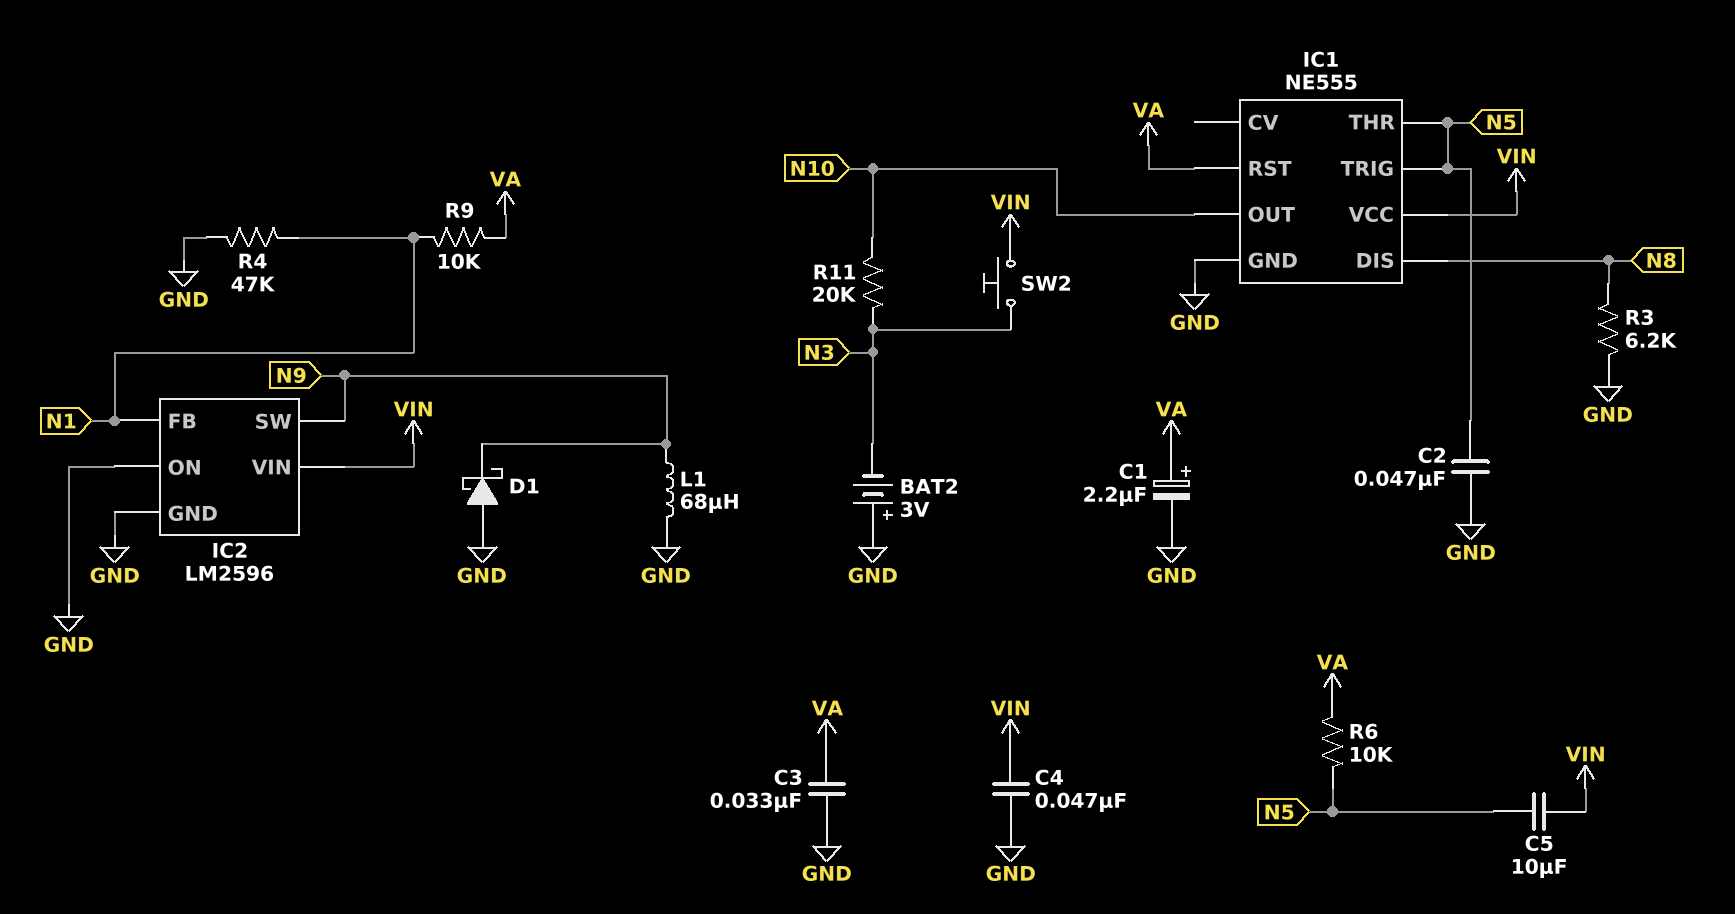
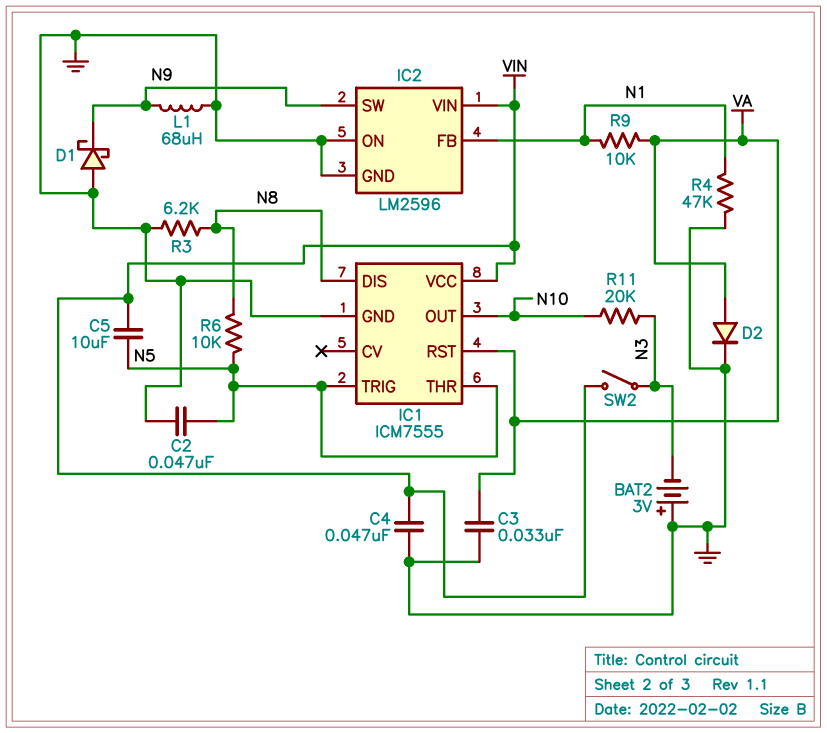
C1: 2.2uF (plus VA, minus GND) -> none
D2: none -> diode (A VA, K GND)
IC1: NE555 -> ICM7555
R6: 10k (N5, VA) -> 10k (N5, N8)
SW2: button (N3, VIN) -> switch (N3, VIN)

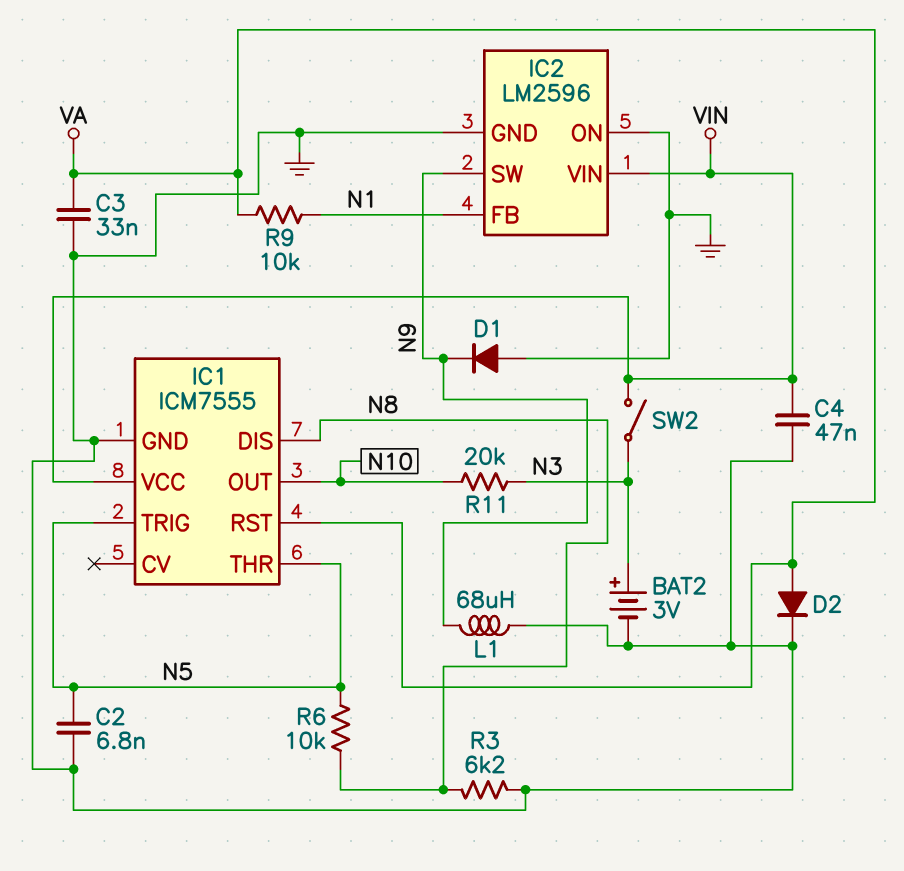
BAT2: 3V (plus GND, minus N3) -> 3V (plus N3, minus GND)
C2: 47nF (GND, N5) -> 6.8nF (GND, N5)
C5: 10uF (N5, VIN) -> none
D1: schottky (A GND, K N9) -> diode (A GND, K N9)
R4: 47k (GND, N1) -> none

